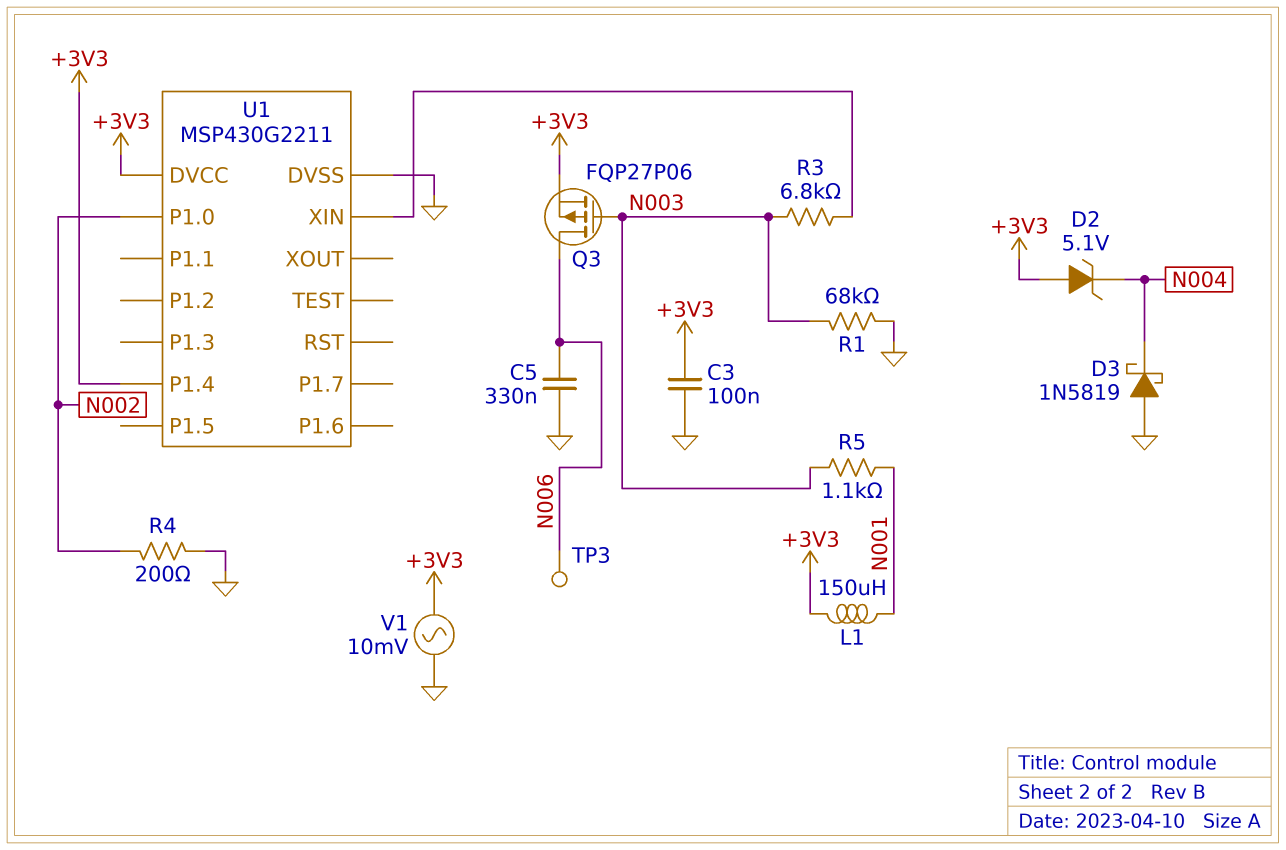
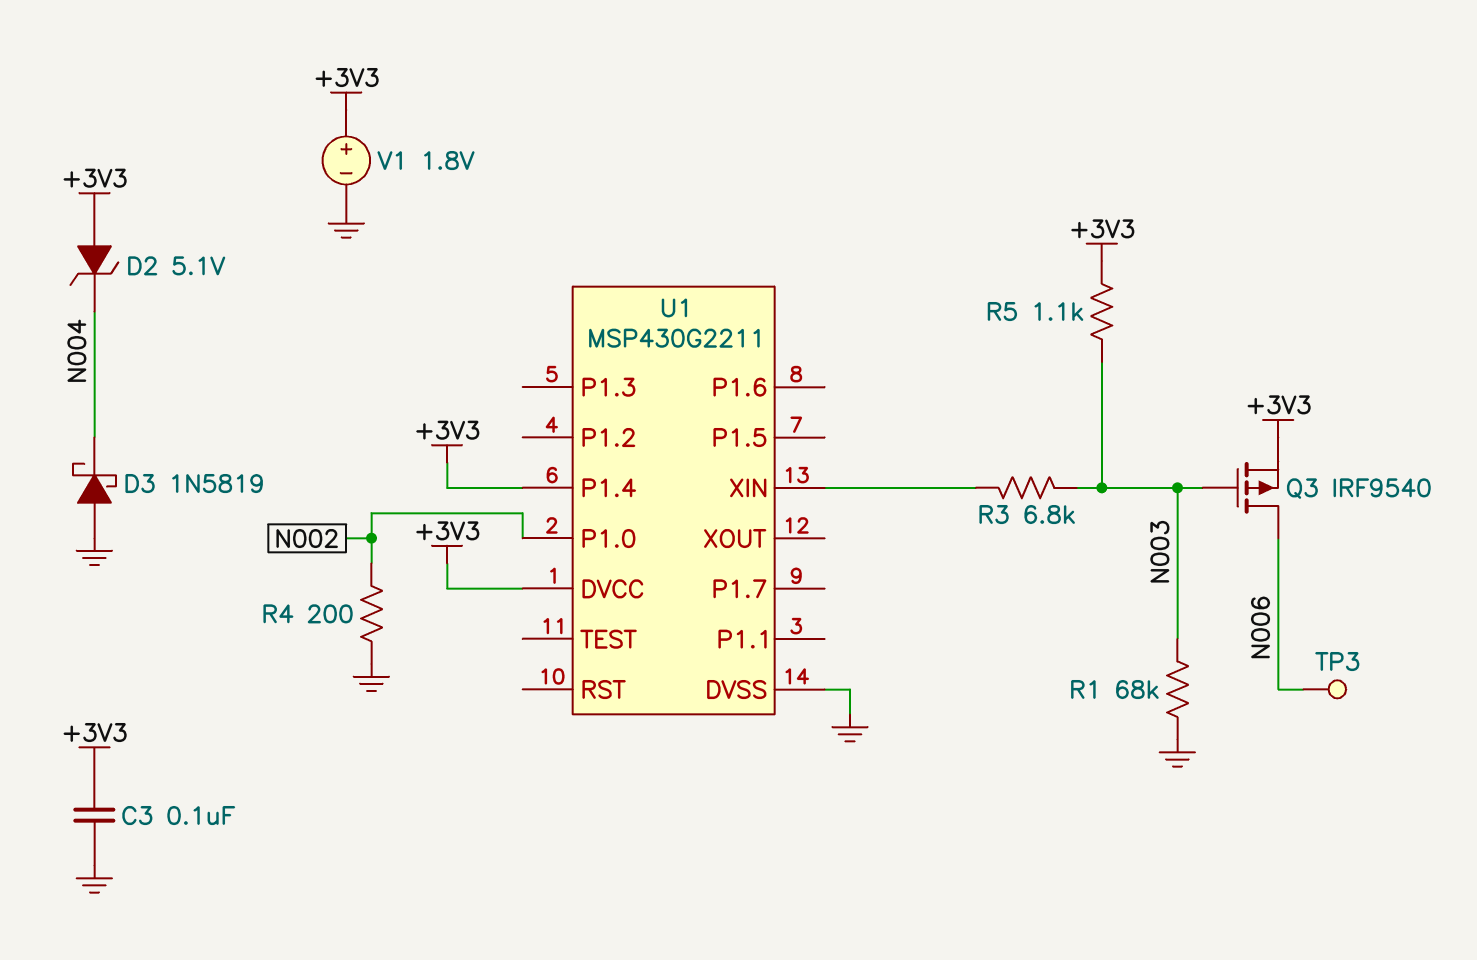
C5: 330nF (GND, N006) -> none
L1: 150uH (+3V3, N001) -> none
Q3: PMOS FQP27P06 (G N003, D N006, S +3V3) -> PMOS IRF9540 (G N003, D N006, S +3V3)
R5: 1.1k (N001, N003) -> 1.1k (+3V3, N003)
V1: AC 10mV (+3V3, GND) -> 1.8V (plus +3V3, minus GND)

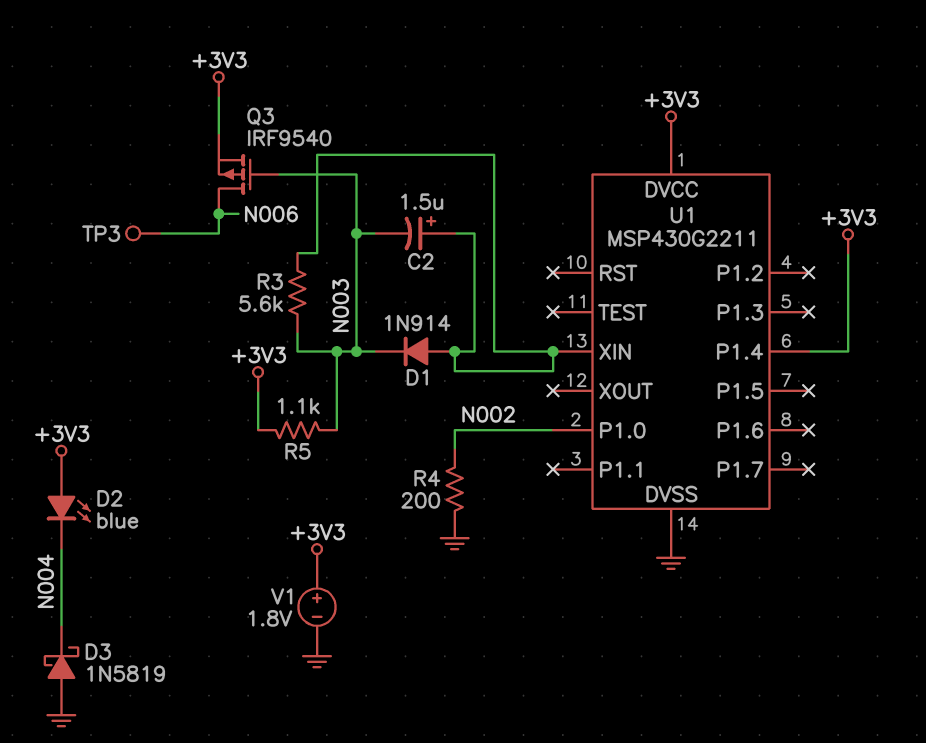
C2: none -> 1.5uF (plus U1/XIN, minus N003)
C3: 100nF (+3V3, GND) -> none
D1: none -> diode 1N914 (A U1/XIN, K N003)
D2: zener 5.1V (A +3V3, K N004) -> LED blue (A +3V3, K N004)
R1: 68k (GND, N003) -> none
R3: 6.8k (N003, U1/XIN) -> 5.6k (N003, U1/XIN)

